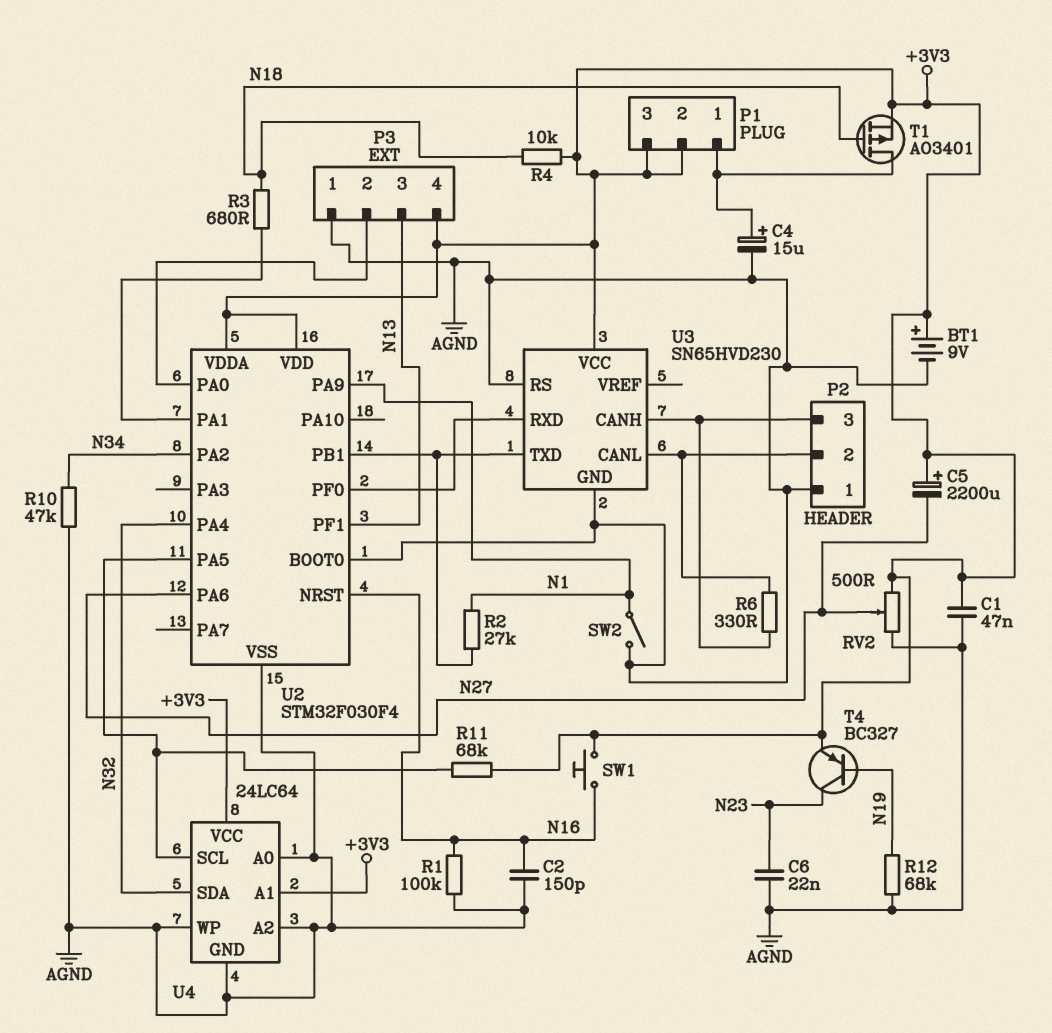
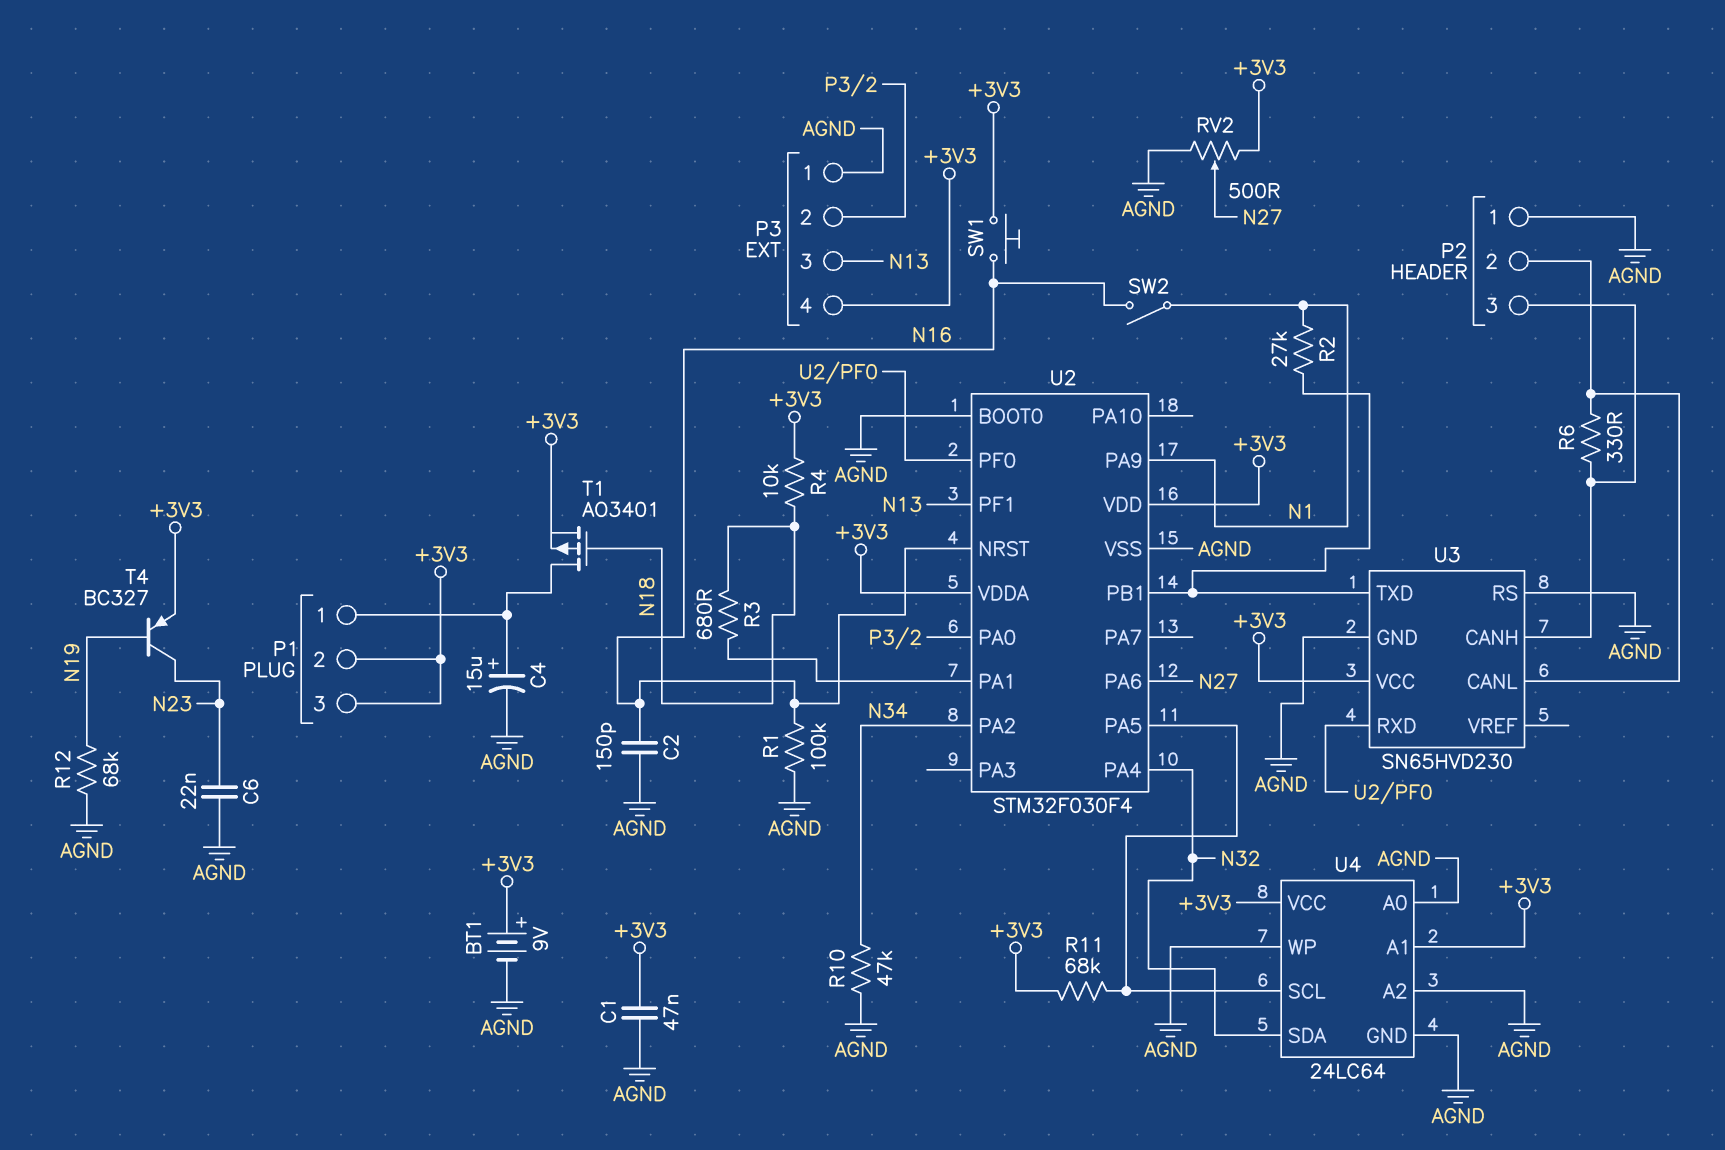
C5: 2200uF (plus +3V3, minus N27) -> none
SW2: switch (AGND, N1) -> switch (N1, N16)

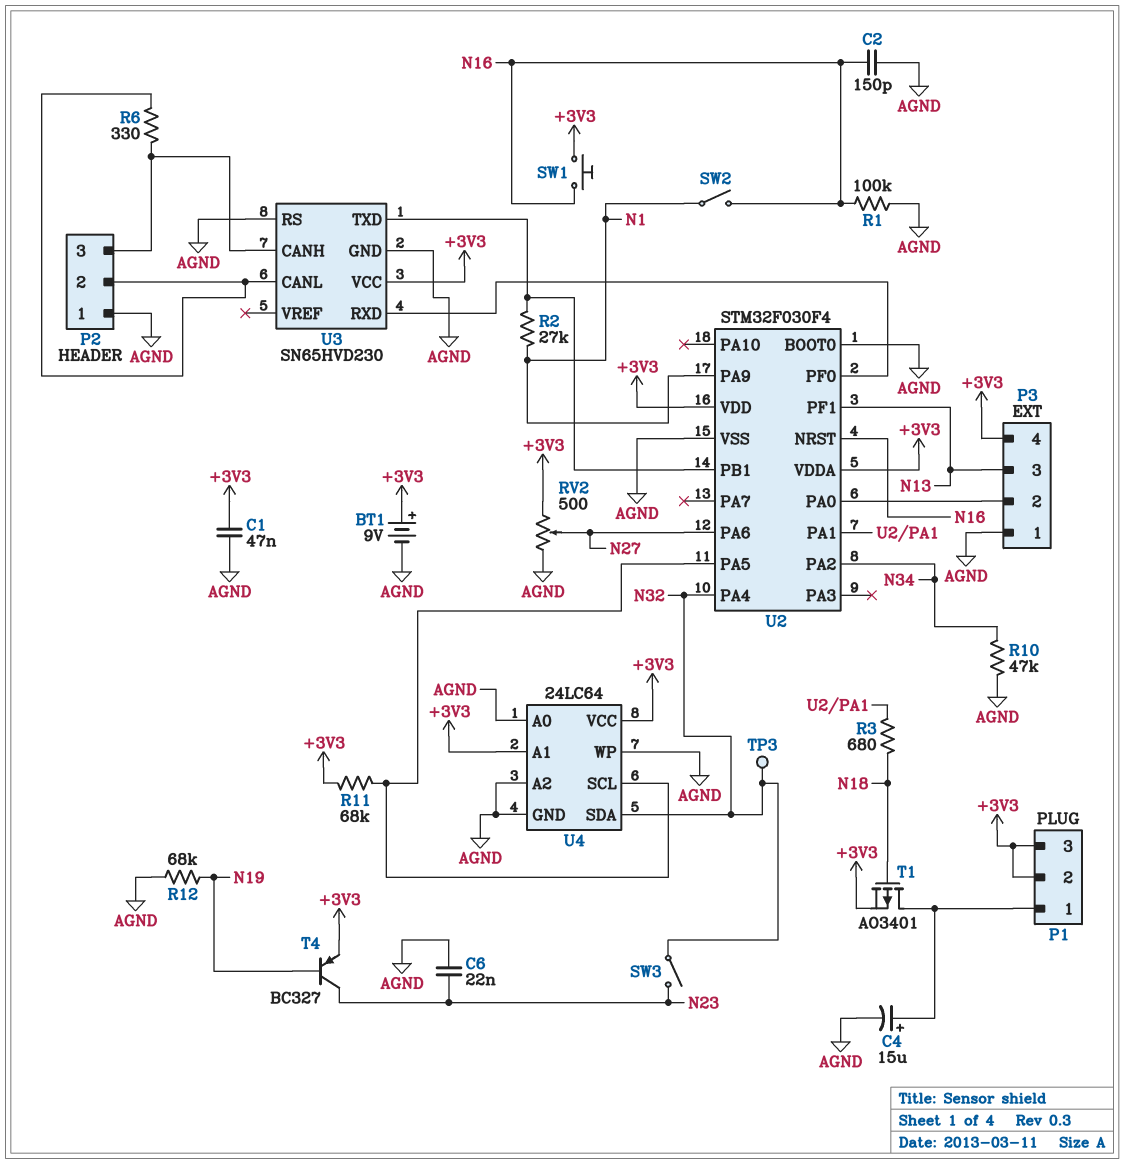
R4: 10k (+3V3, N18) -> none
SW3: none -> switch (N23, N32)
TP3: none -> test point (N32)

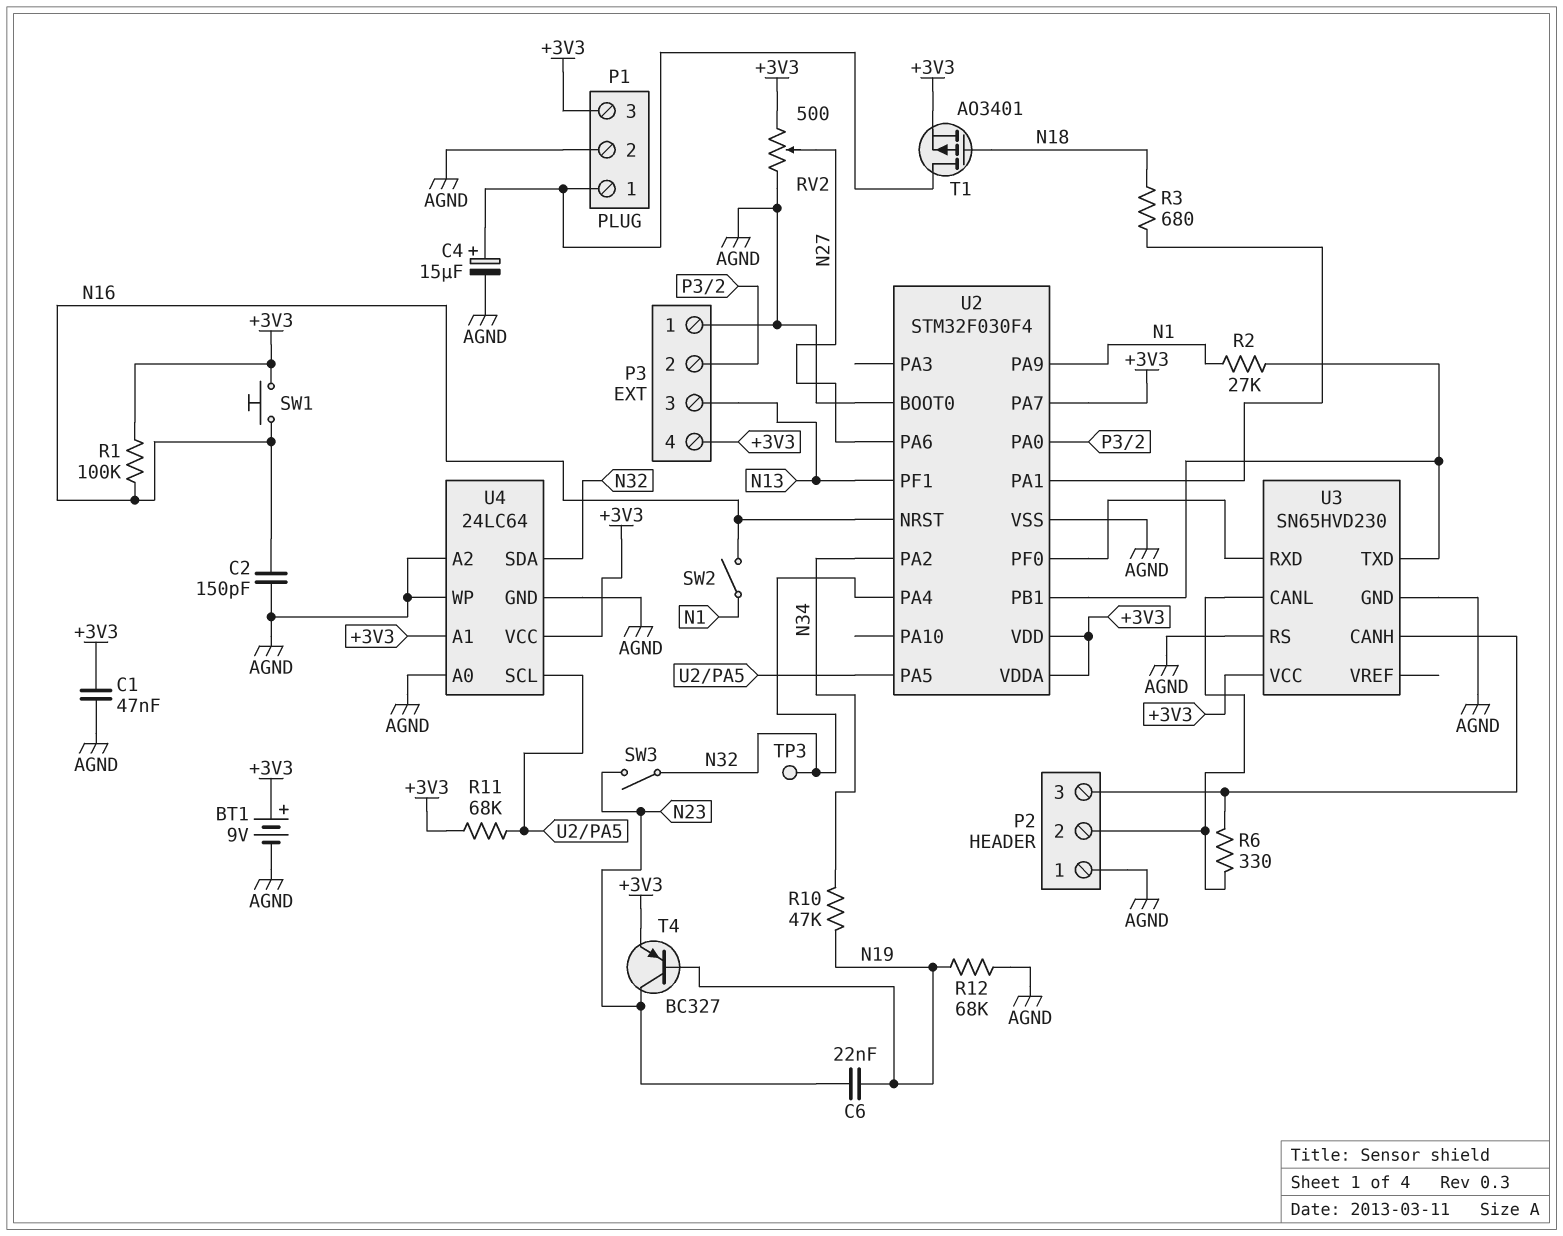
C6: 22nF (AGND, N23) -> 22nF (N19, N23)
P1 pin 2: +3V3 -> AGND
R1: 100k (AGND, N16) -> 100k (+3V3, N16)
R10: 47k (AGND, N34) -> 47k (N19, N34)
U2 pin PA7: none -> +3V3

